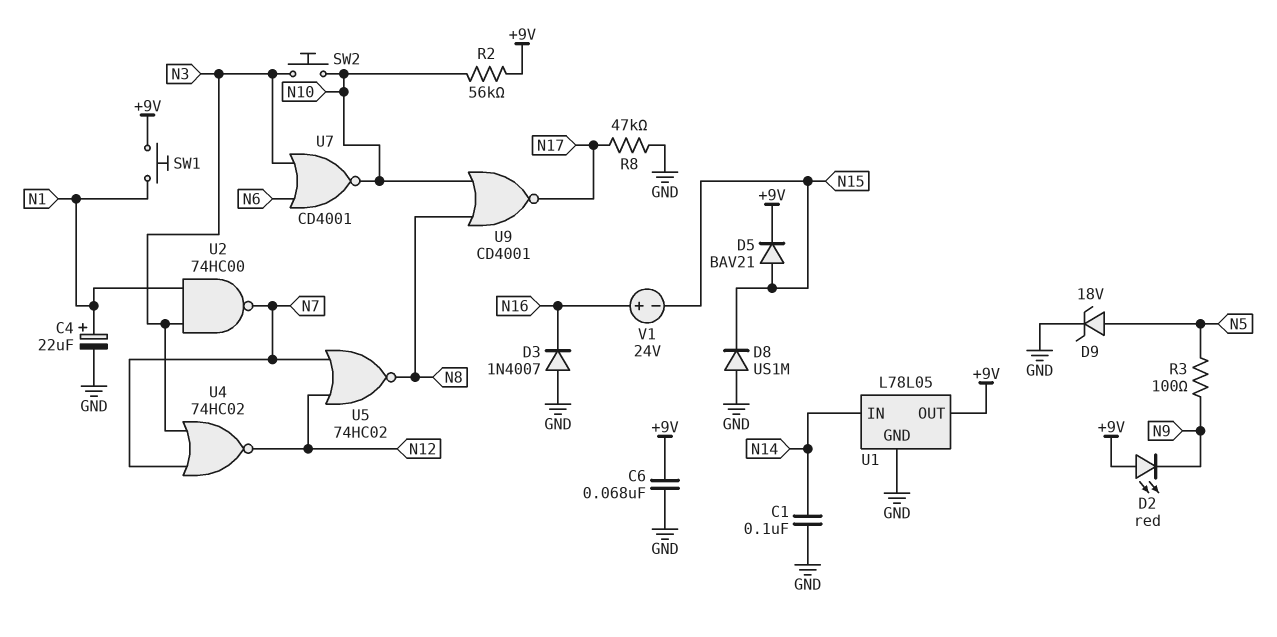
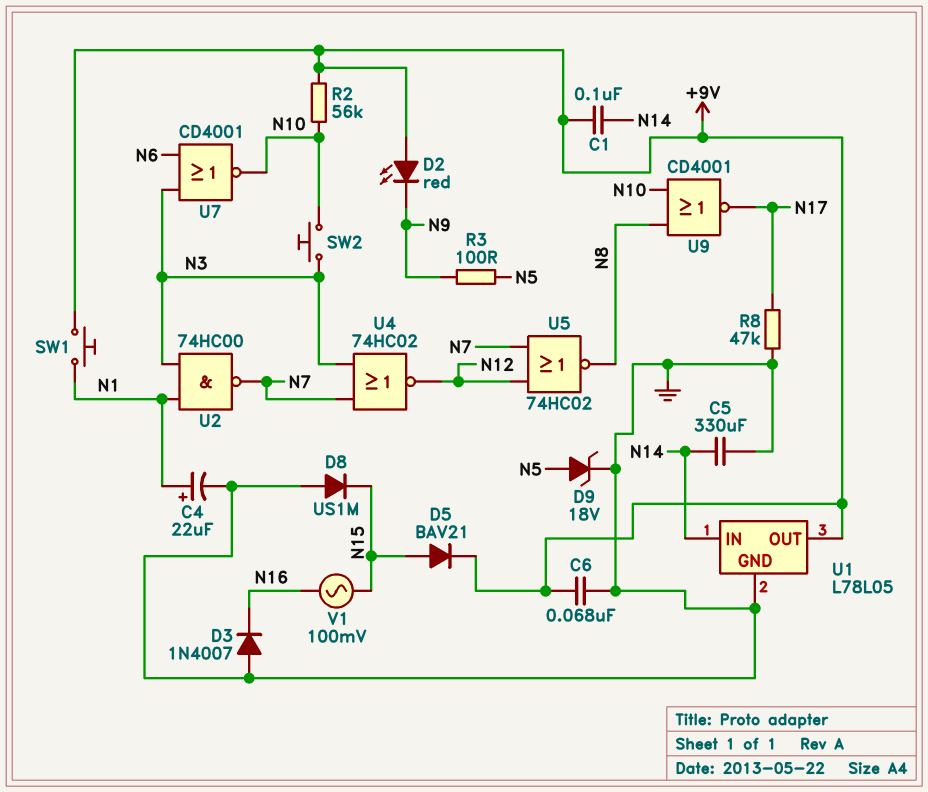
C1: 100nF (GND, N14) -> 100nF (+9V, N14)
C5: none -> 330uF (GND, N14)
V1: 24V (plus N16, minus N15) -> AC 100mV (N15, N16)

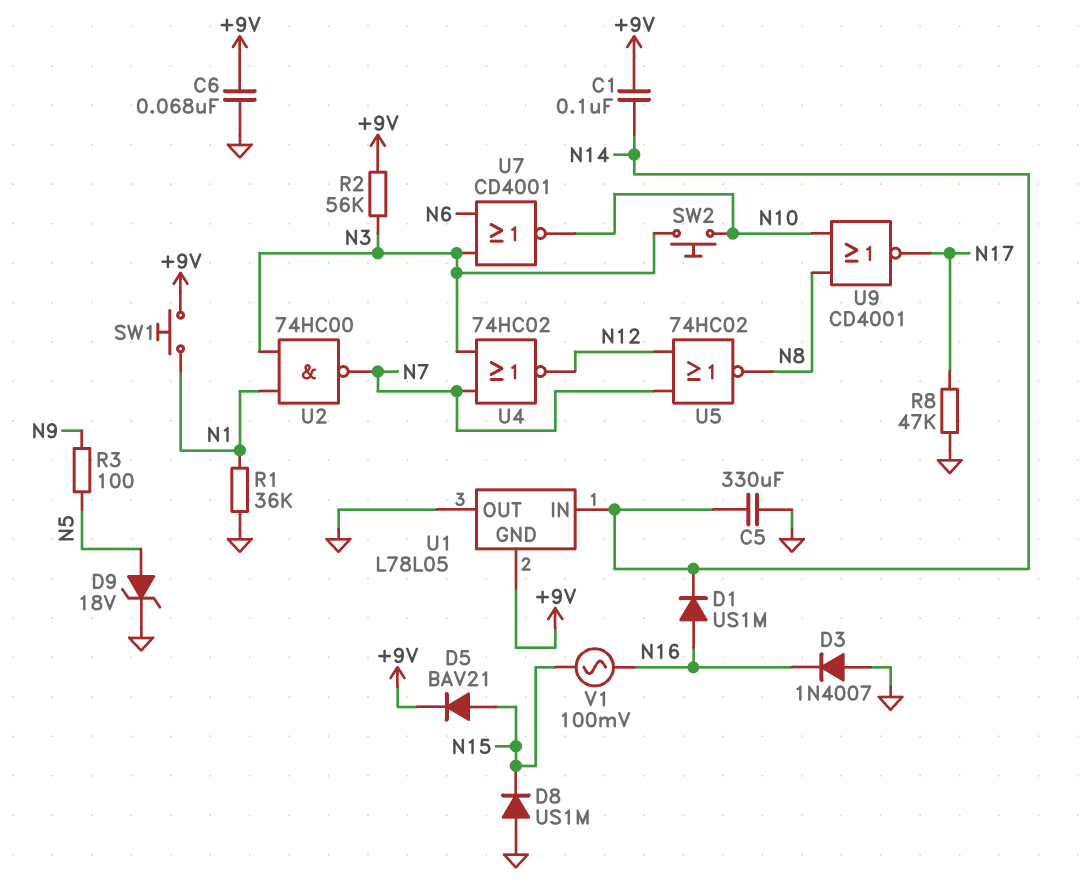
C4: 22uF (plus N1, minus GND) -> none
D1: none -> diode US1M (A N16, K N14)
D2: LED red (A +9V, K N9) -> none
R1: none -> 36k (GND, N1)
R2: 56k (+9V, N10) -> 56k (+9V, N3)
U1 pin GND: GND -> +9V
U1 pin OUT: +9V -> GND

